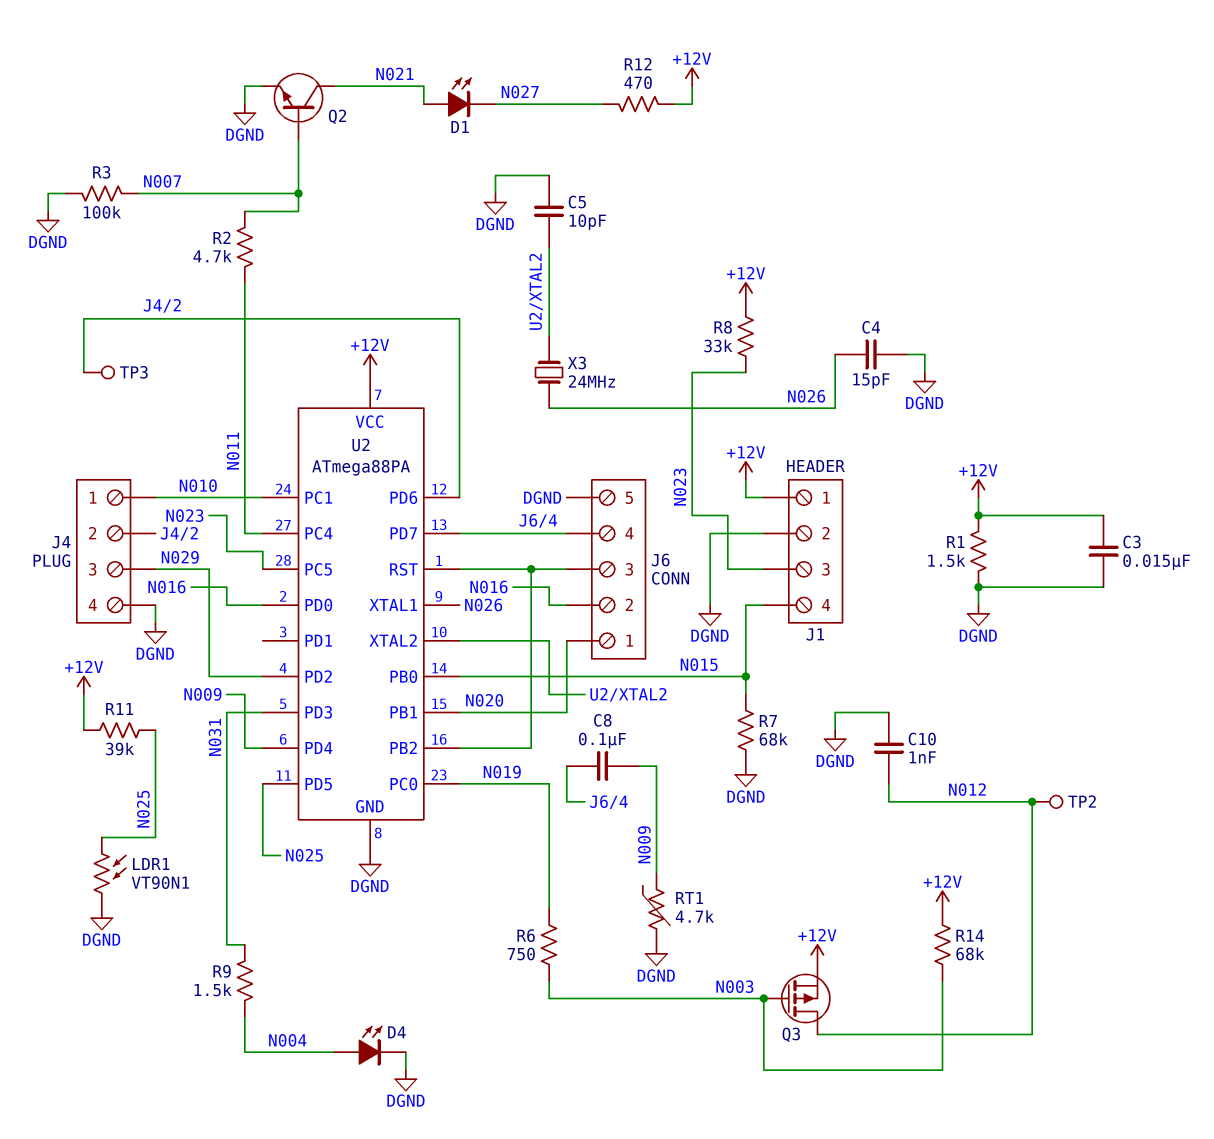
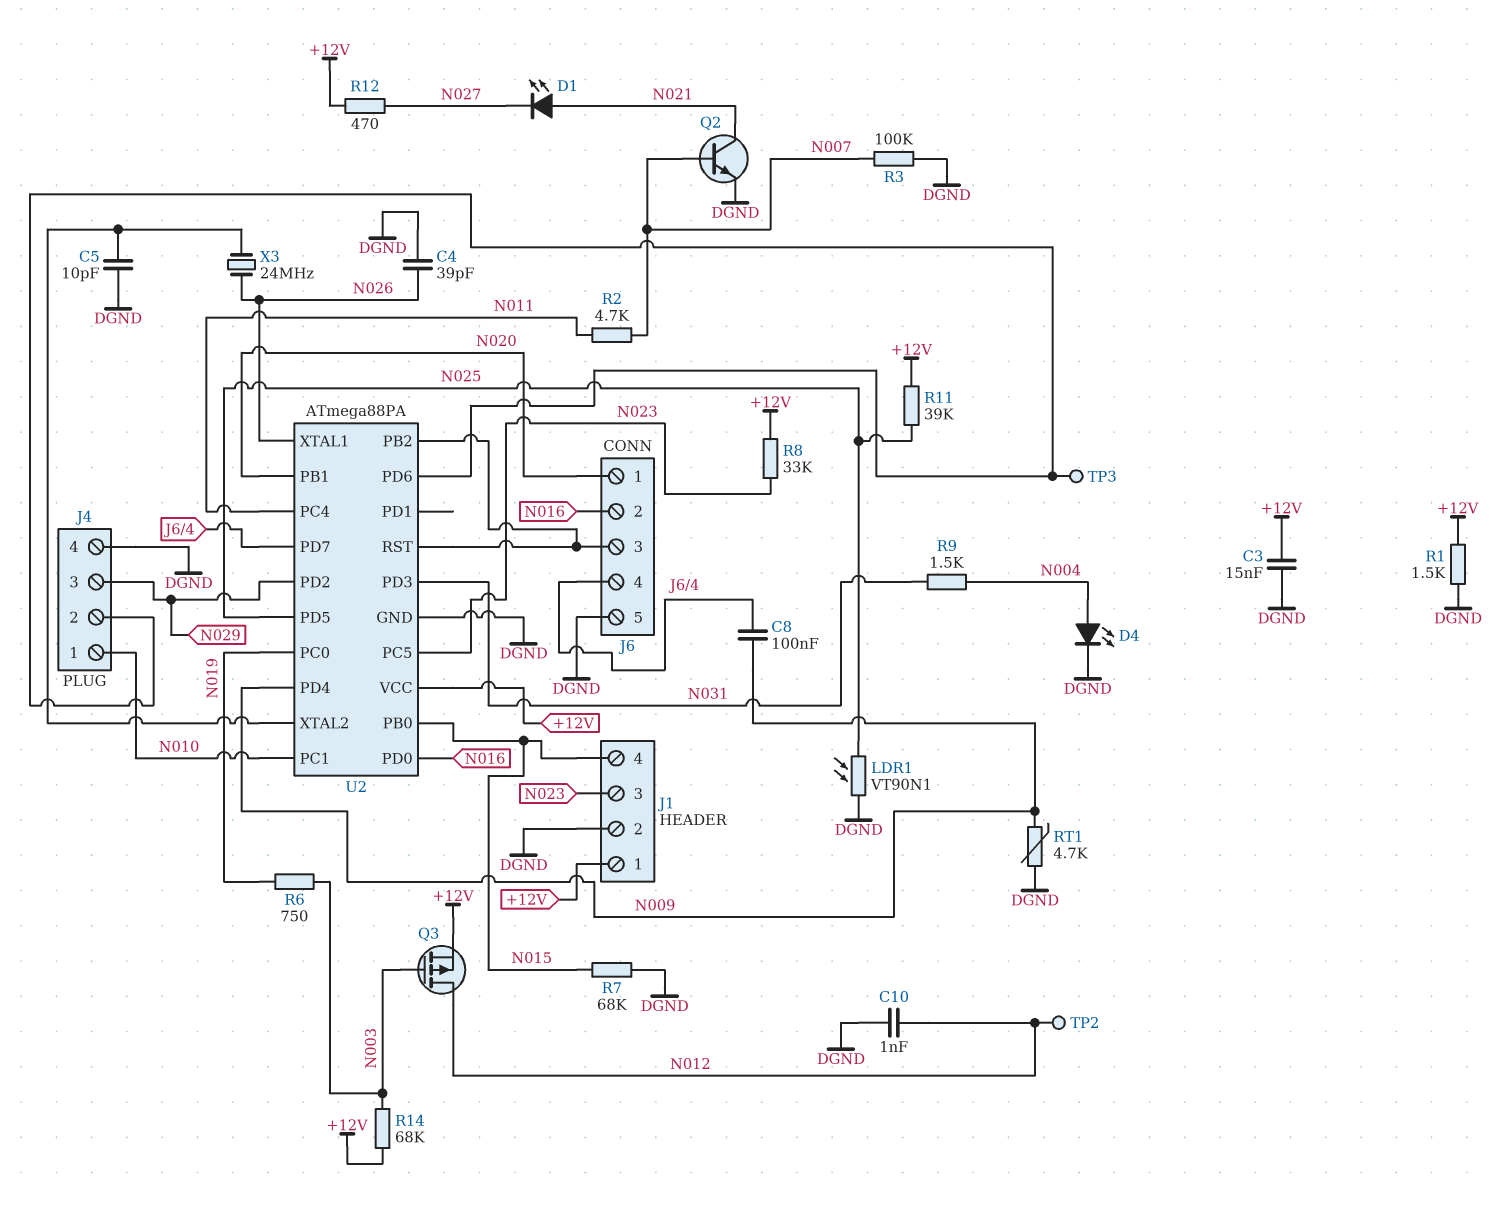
C4: 15pF (DGND, N026) -> 39pF (DGND, N026)

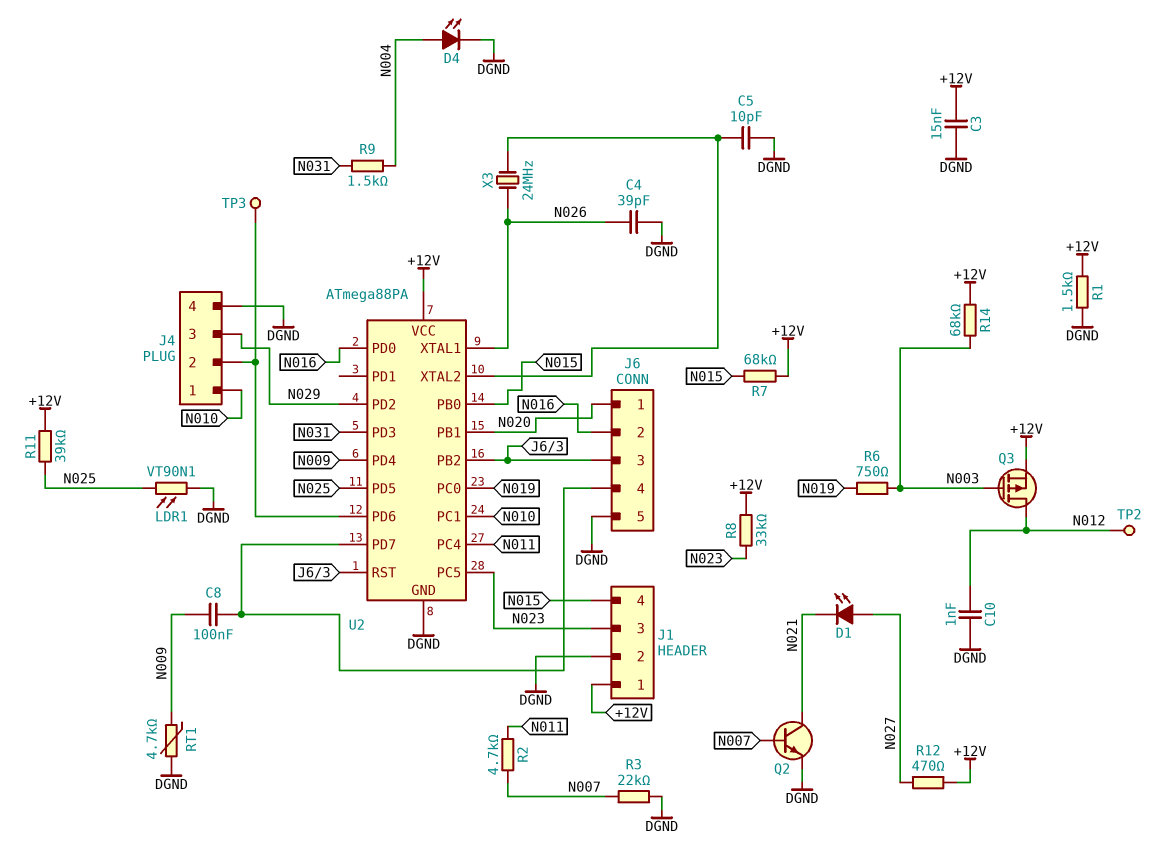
D1: LED (A N021, K N027) -> LED (A N027, K N021)
R3: 100k (DGND, N007) -> 22k (DGND, N007)
R7: 68k (DGND, N015) -> 68k (+12V, N015)

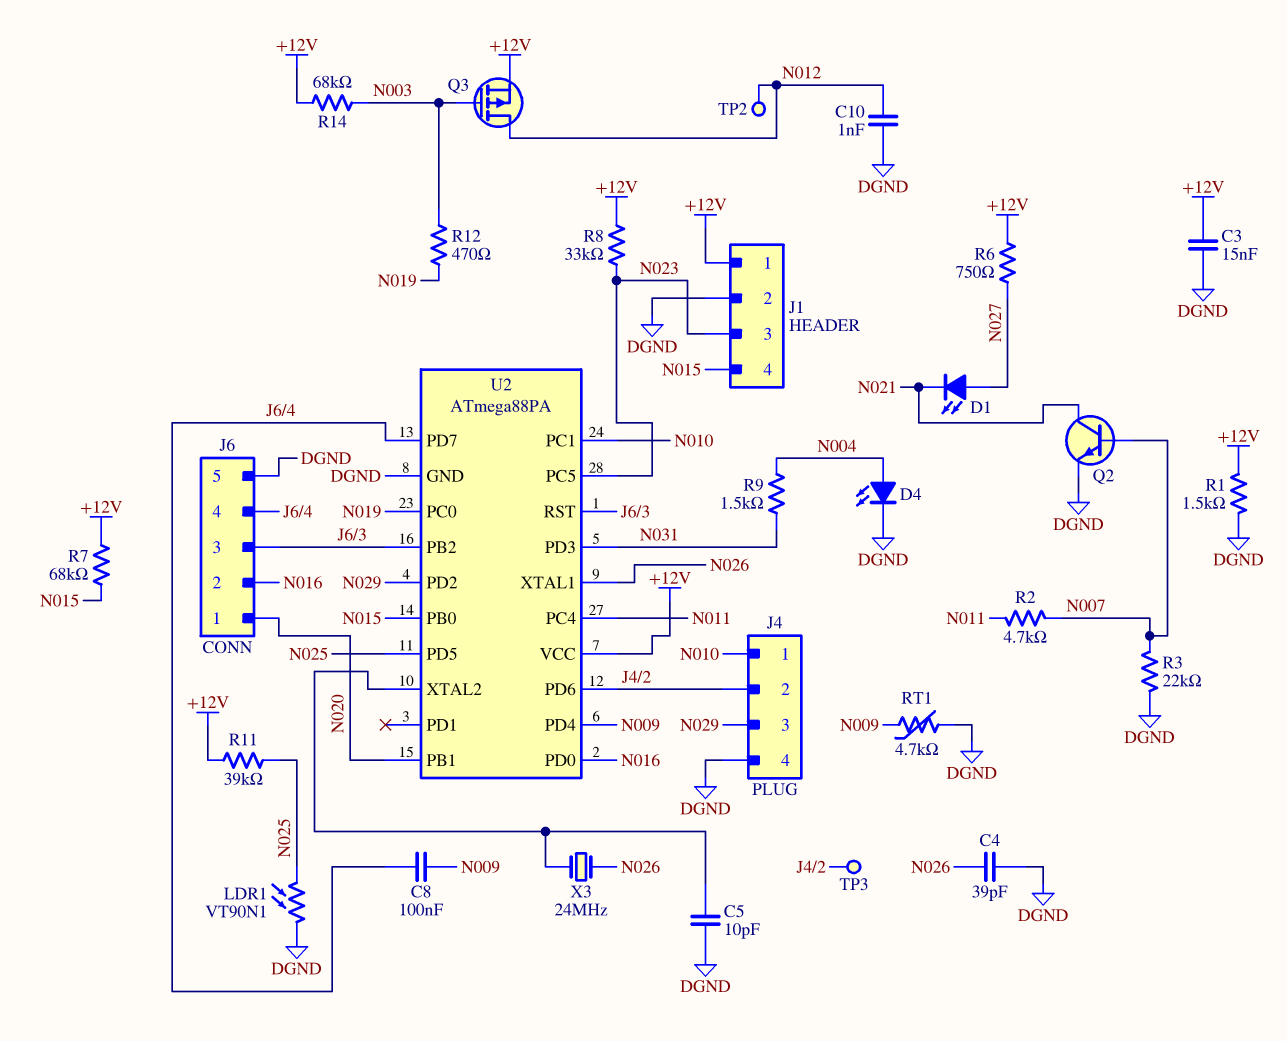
R6: 750 (N003, N019) -> 750 (+12V, N027)
R12: 470 (+12V, N027) -> 470 (N003, N019)

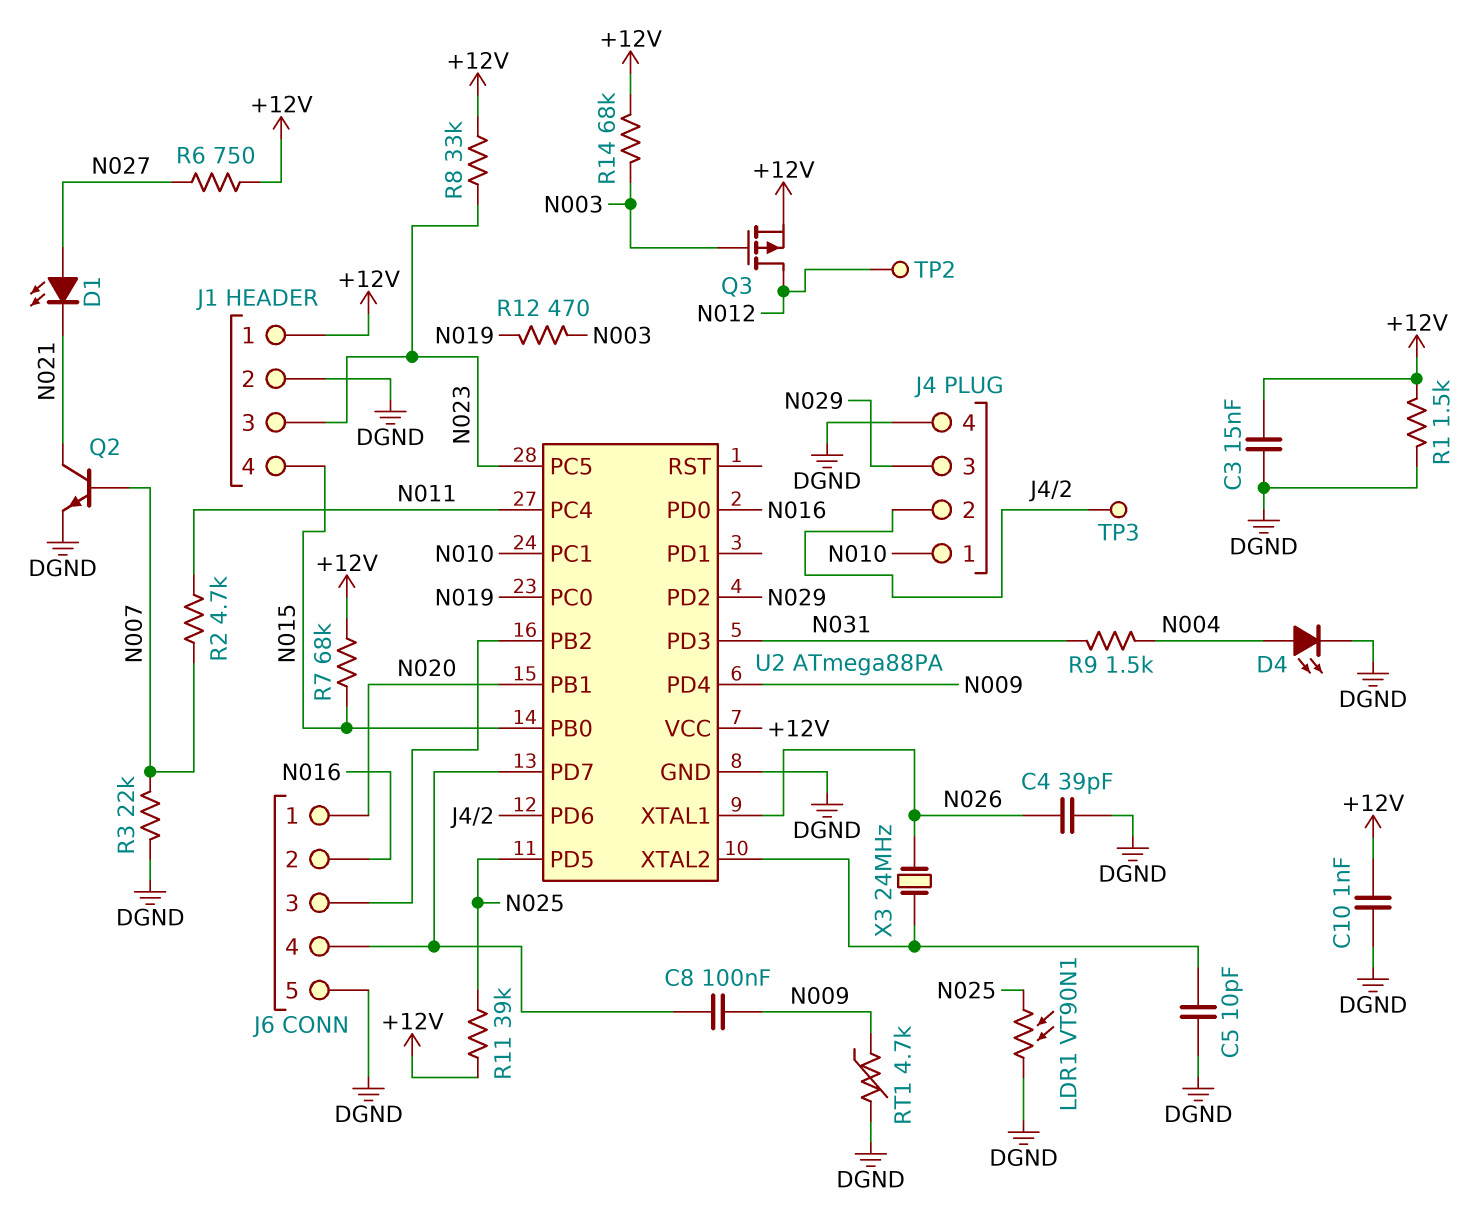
C10: 1nF (DGND, N012) -> 1nF (+12V, DGND)
U2 pin RST: J6/3 -> none

